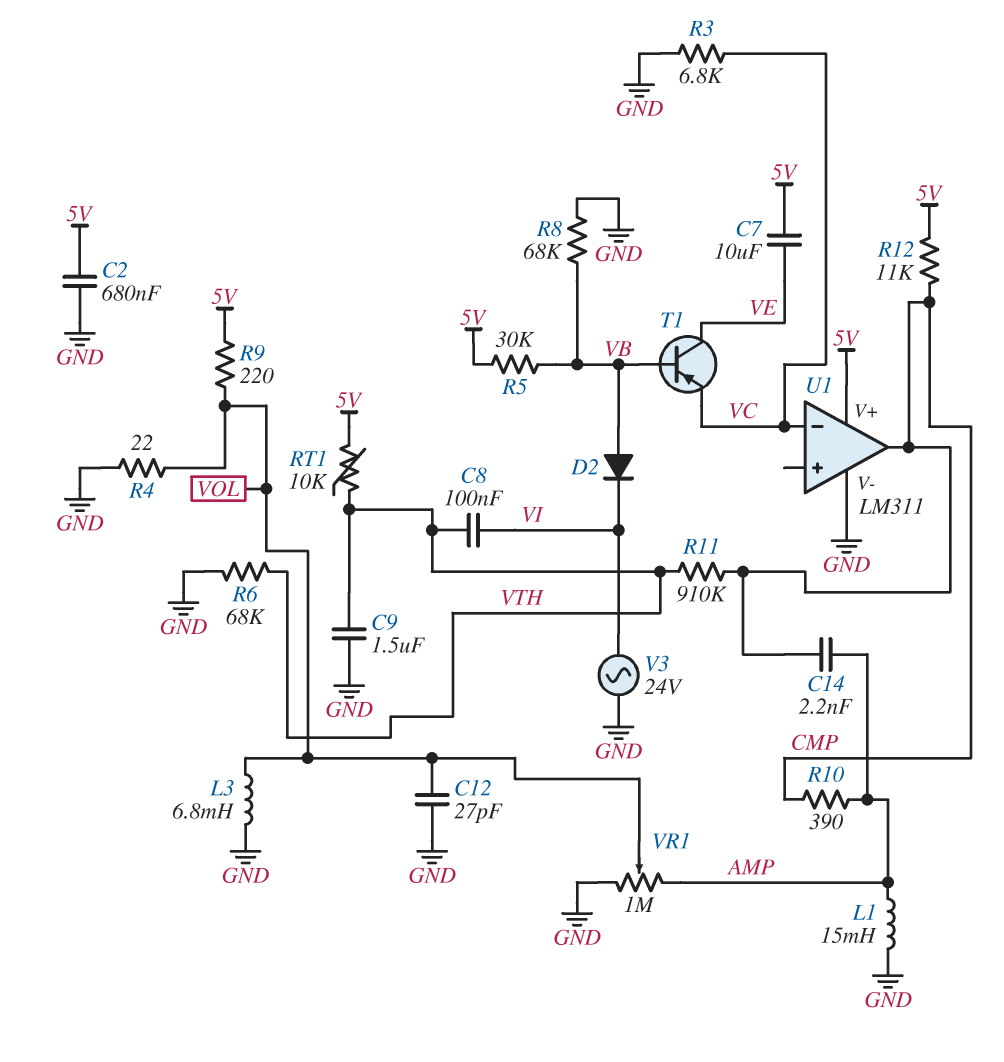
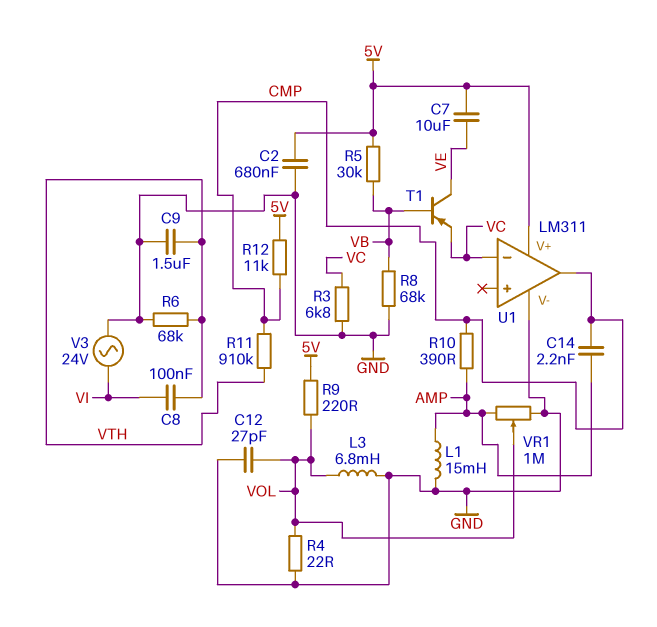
D2: diode (A VB, K VI) -> none
RT1: 10k (5V, VTH) -> none

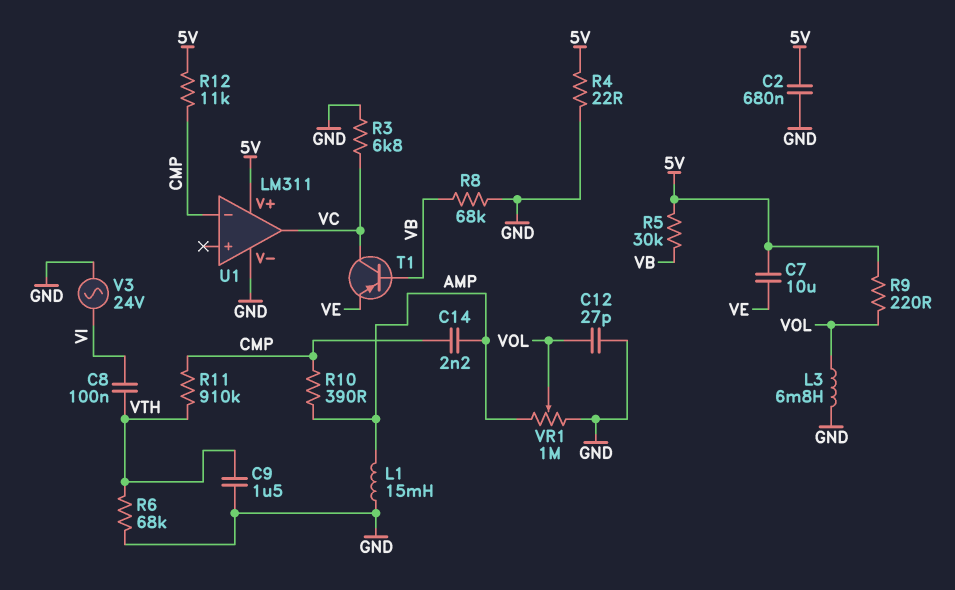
R4: 22 (GND, VOL) -> 22 (5V, GND)
T1: PNP (B VB, C VE, E VC) -> PNP (B VB, C VC, E VE)
U1 pin in-: VC -> CMP
U1 pin out: CMP -> VC

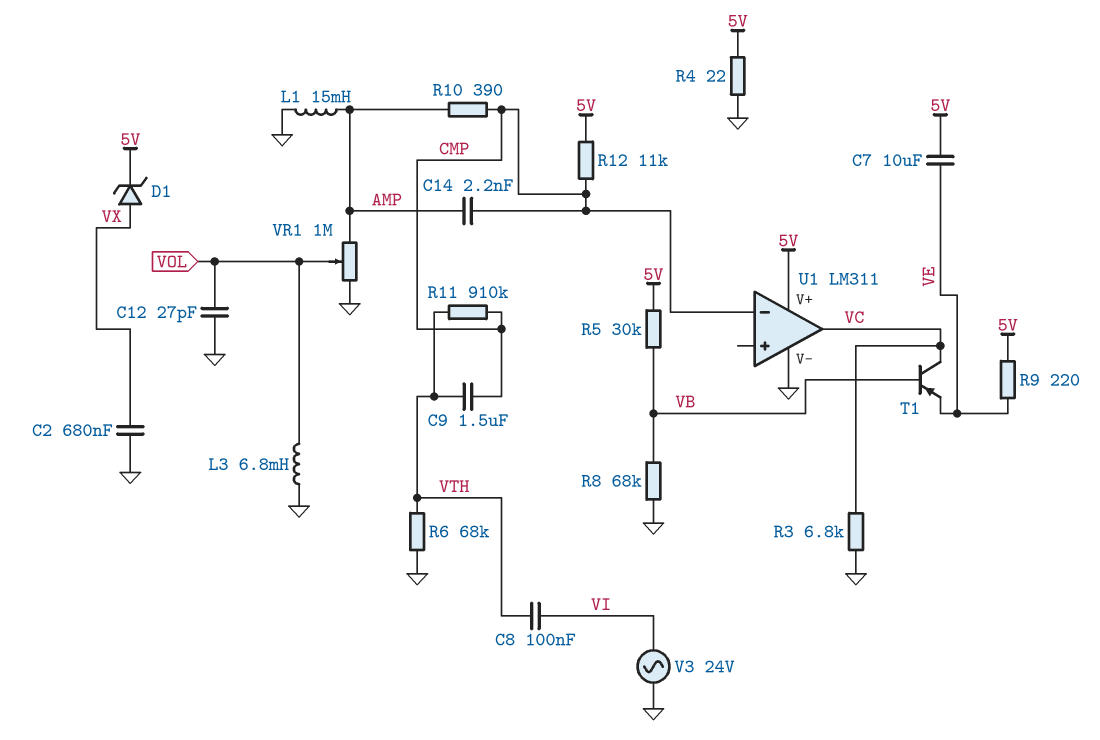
C2: 680nF (5V, GND) -> 680nF (GND, VX)
C9: 1.5uF (GND, VTH) -> 1.5uF (CMP, VTH)
D1: none -> zener (A VX, K 5V)
R9: 220 (5V, VOL) -> 220 (5V, VE)

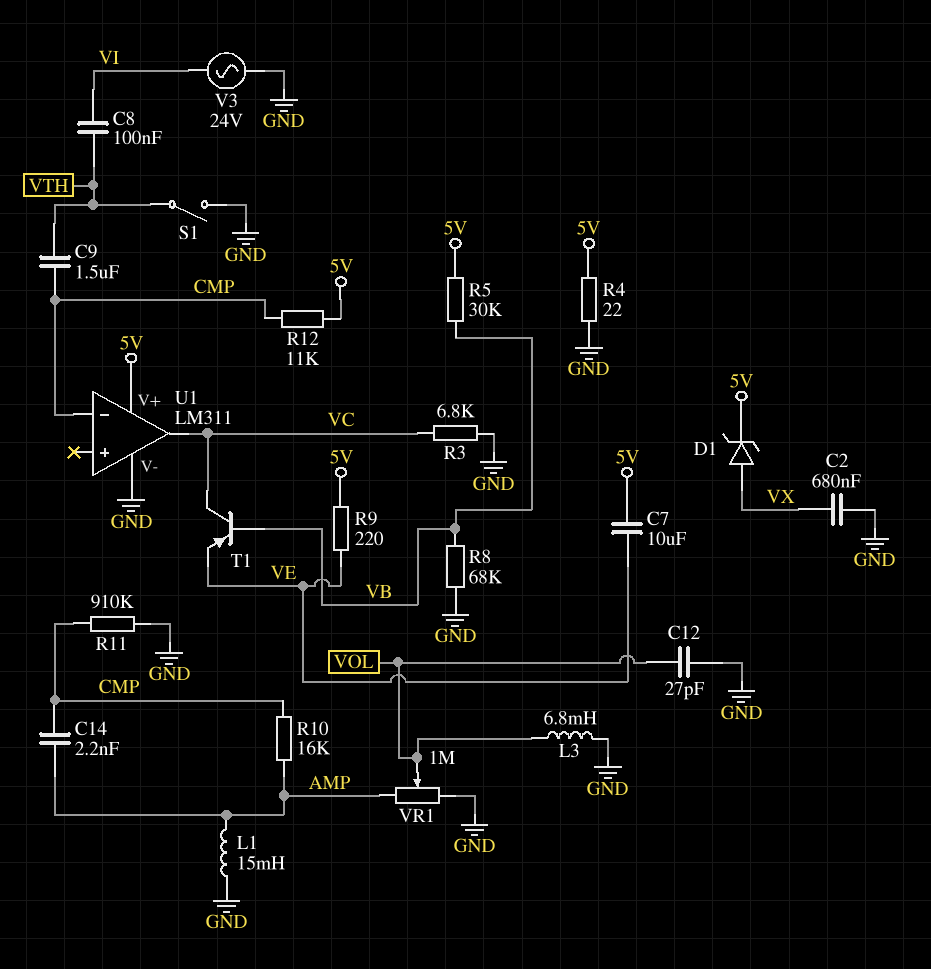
R6: 68k (GND, VTH) -> none
R10: 390 (AMP, CMP) -> 16k (AMP, CMP)
R11: 910k (CMP, VTH) -> 910k (CMP, GND)
S1: none -> switch (GND, VTH)

